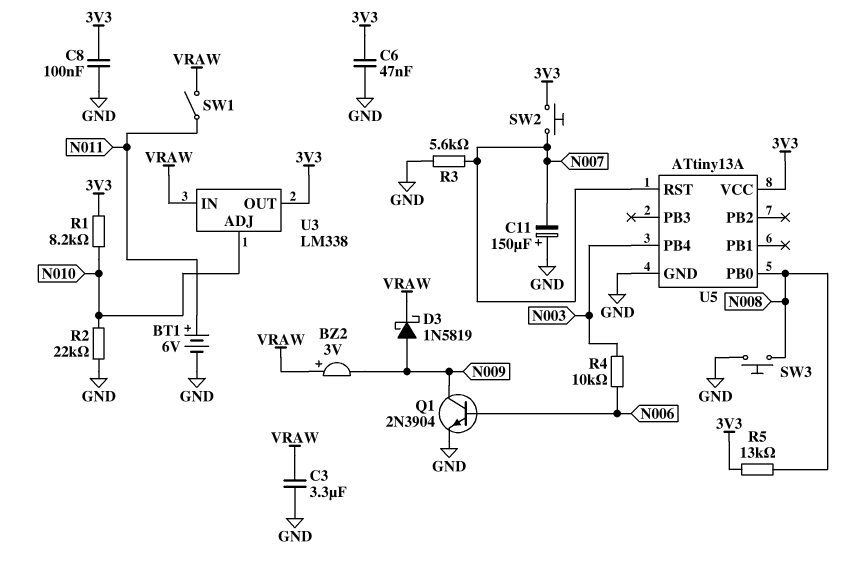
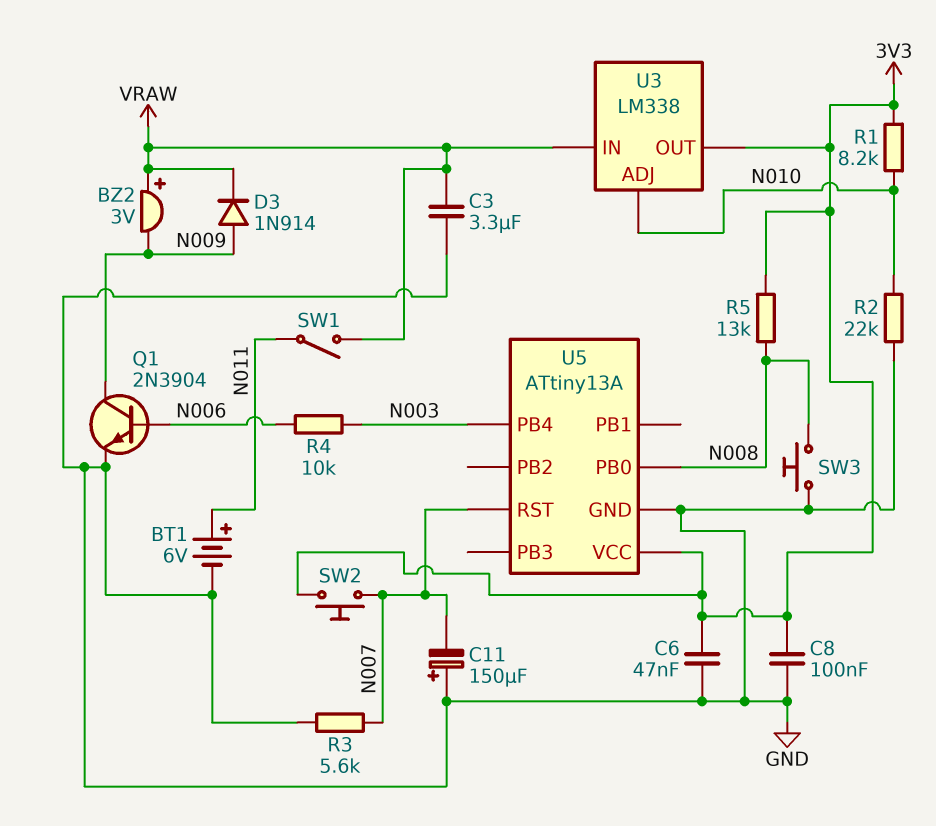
D3: schottky 1N5819 (A N009, K VRAW) -> diode 1N914 (A N009, K VRAW)

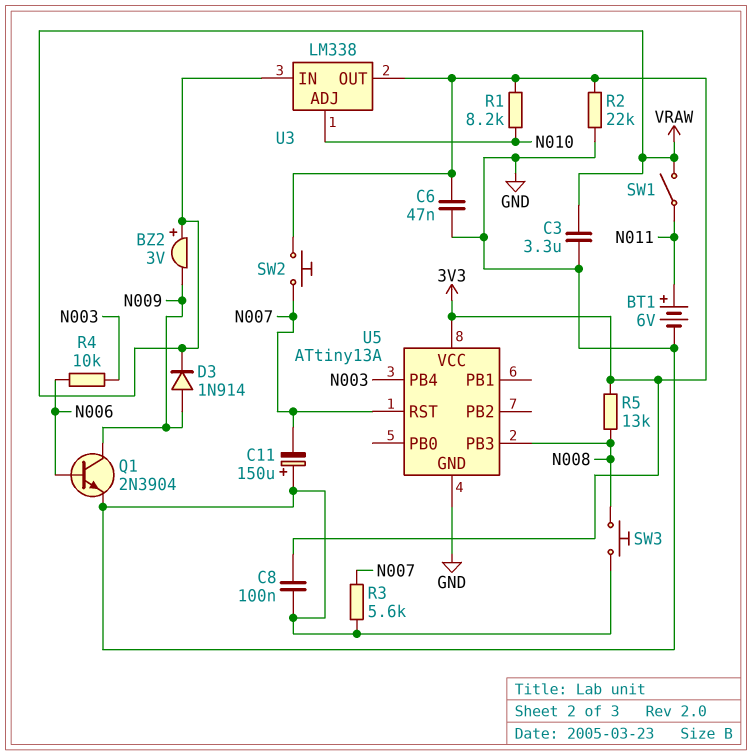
R2: 22k (GND, N010) -> 22k (3V3, GND)
U5 pin PB0: N008 -> none
U5 pin PB3: none -> N008

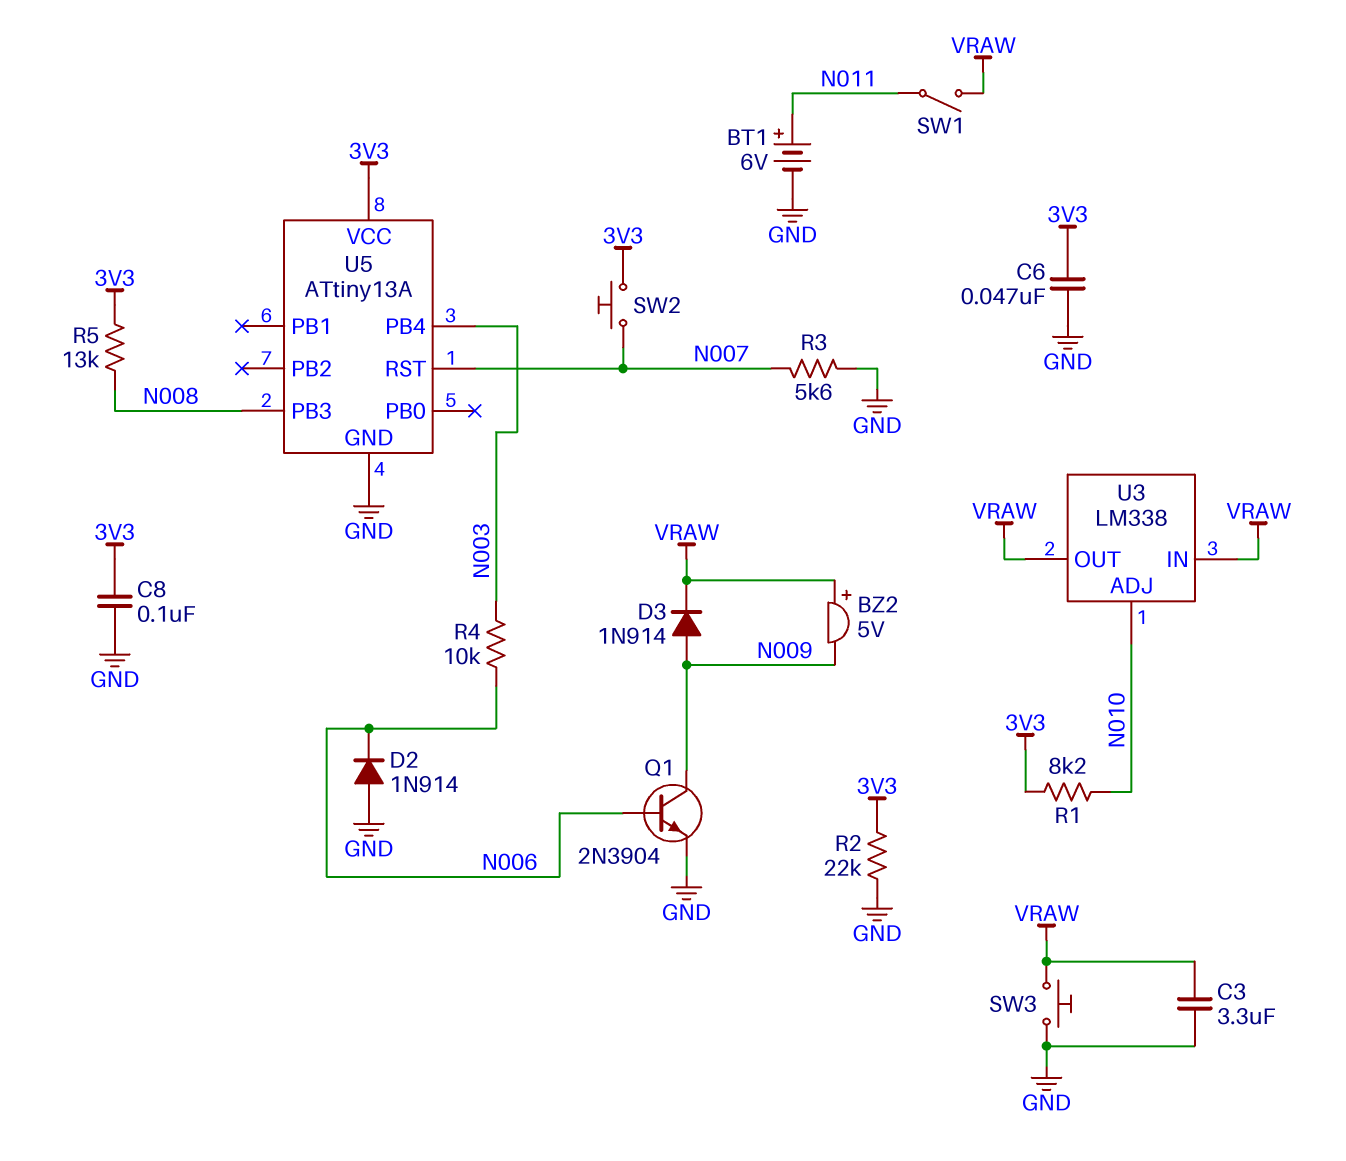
BZ2: buzzer 3V (plus VRAW, minus N009) -> buzzer 5V (plus VRAW, minus N009)
C11: 150uF (plus GND, minus N007) -> none
D2: none -> diode 1N914 (A GND, K N006)
SW3: button (GND, N008) -> button (GND, VRAW)
U3 pin OUT: 3V3 -> VRAW

